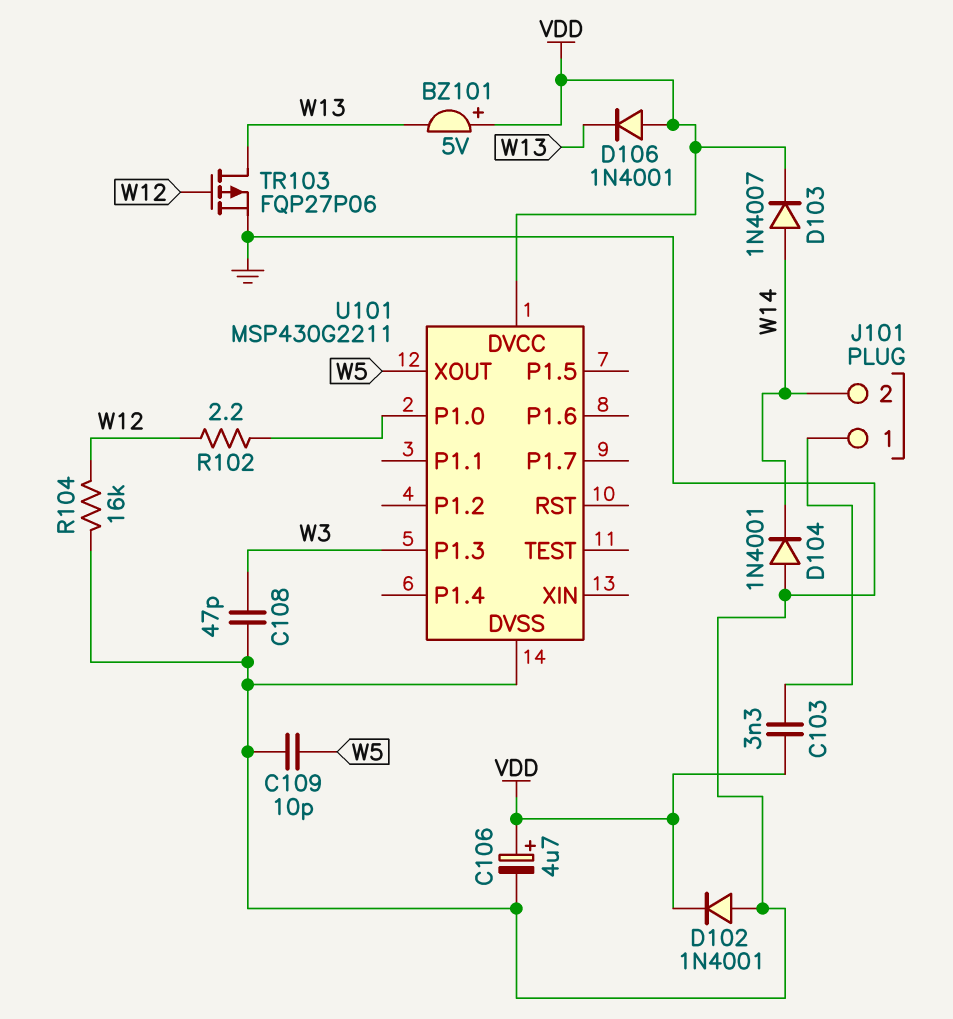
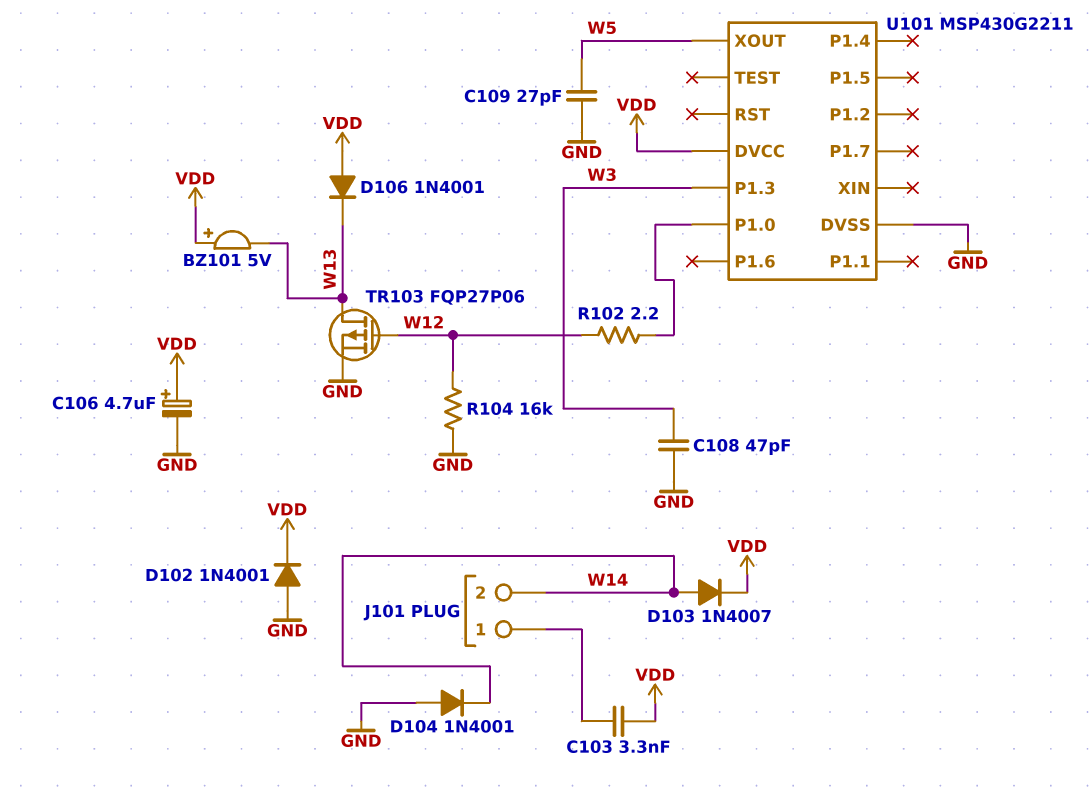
C109: 10pF (GND, W5) -> 27pF (GND, W5)

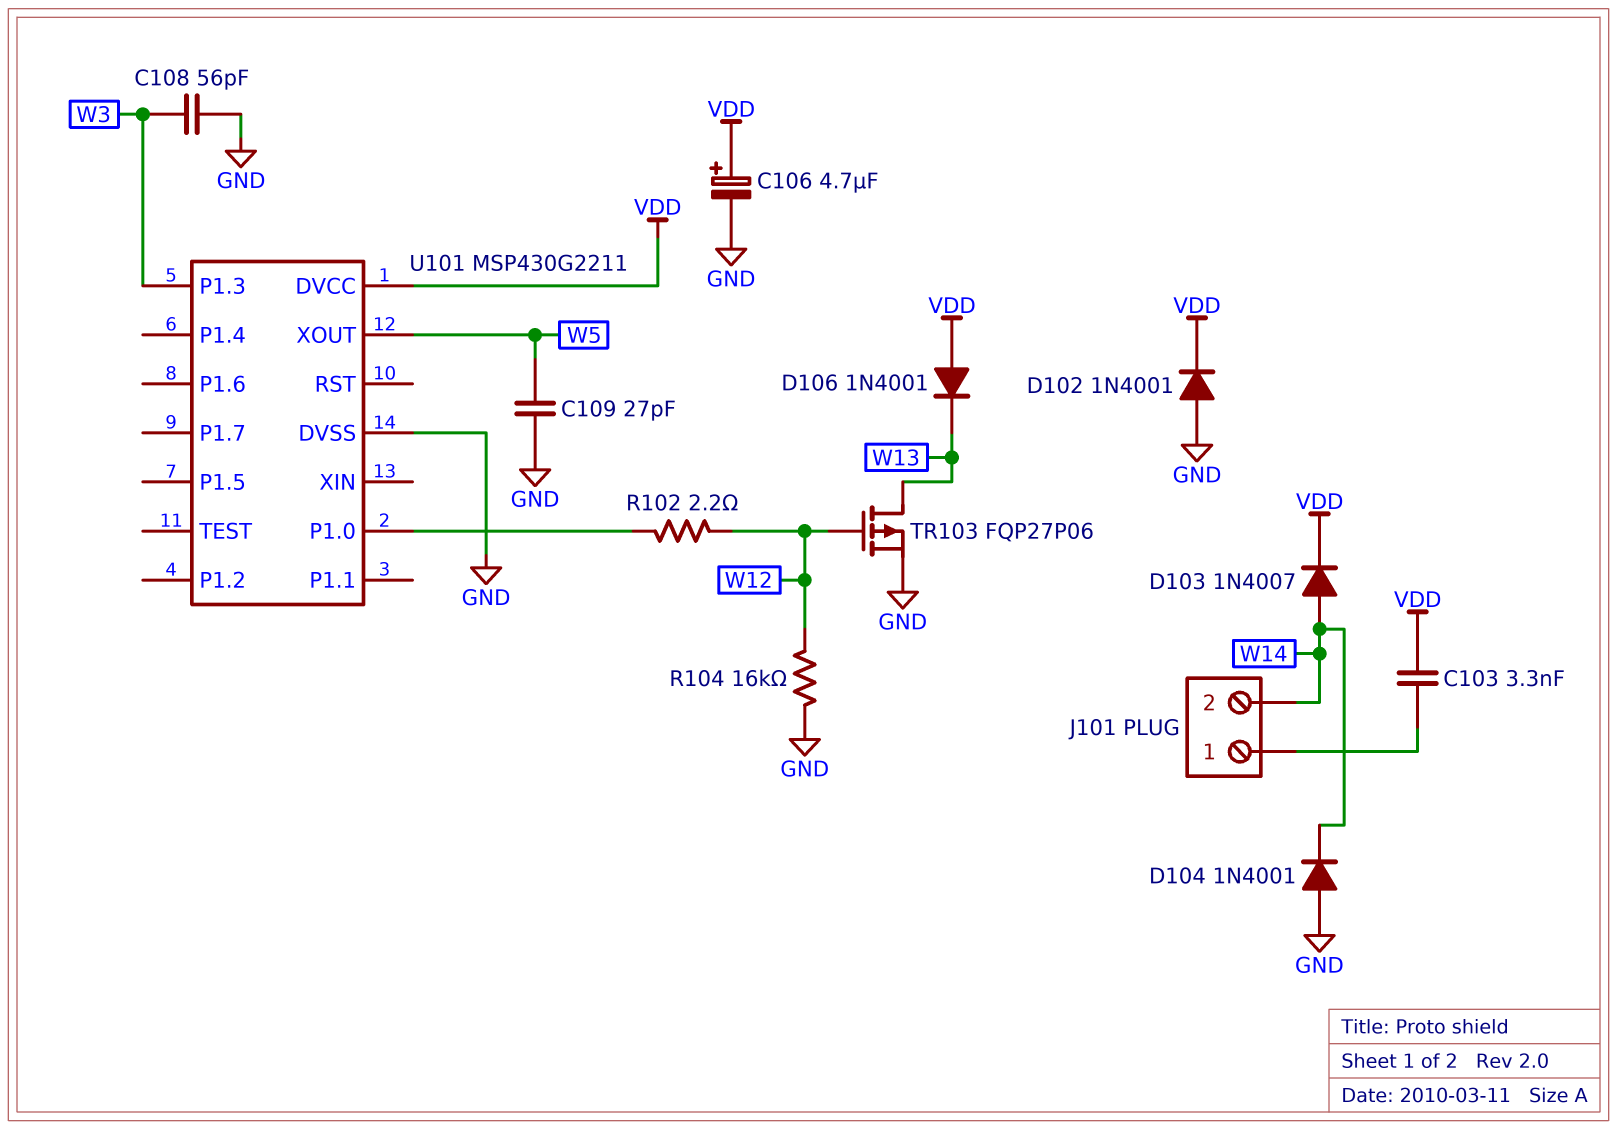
BZ101: buzzer 5V (plus VDD, minus W13) -> none
C108: 47pF (GND, W3) -> 56pF (GND, W3)

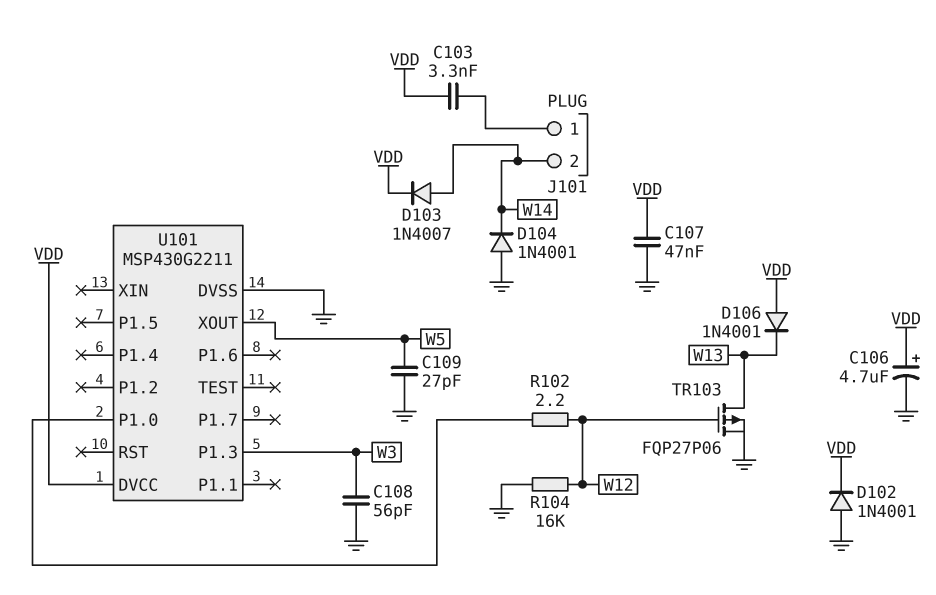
C107: none -> 47nF (GND, VDD)

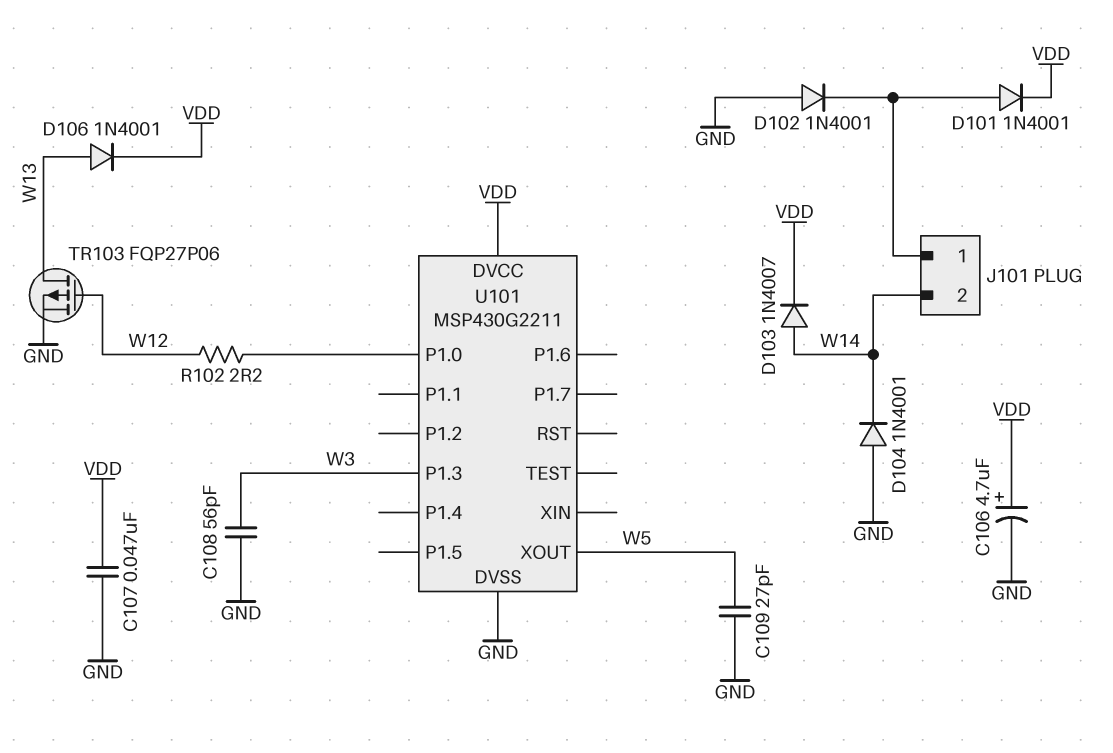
C103: 3.3nF (J101/1, VDD) -> none
D101: none -> diode 1N4001 (A J101/1, K VDD)
D102: diode 1N4001 (A GND, K VDD) -> diode 1N4001 (A GND, K J101/1)
D106: diode 1N4001 (A VDD, K W13) -> diode 1N4001 (A W13, K VDD)
R104: 16k (GND, W12) -> none

